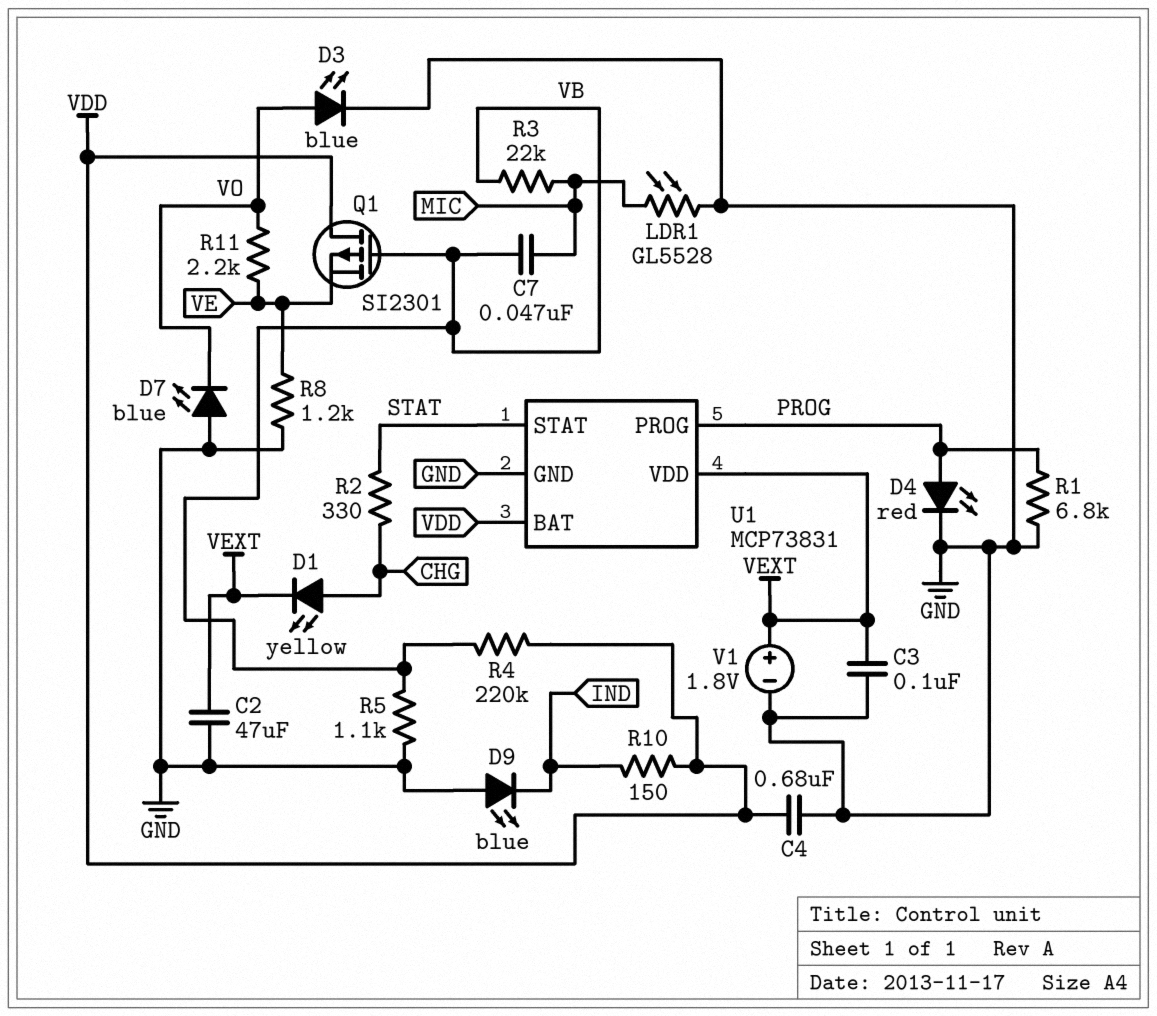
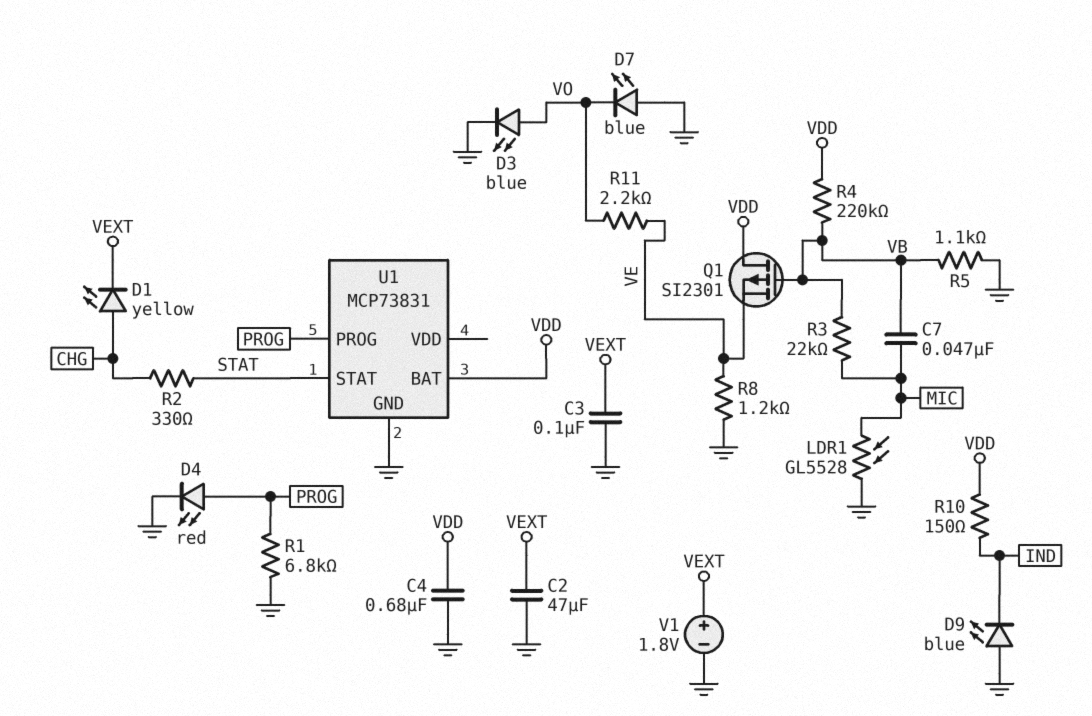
U1 pin VDD: VEXT -> none

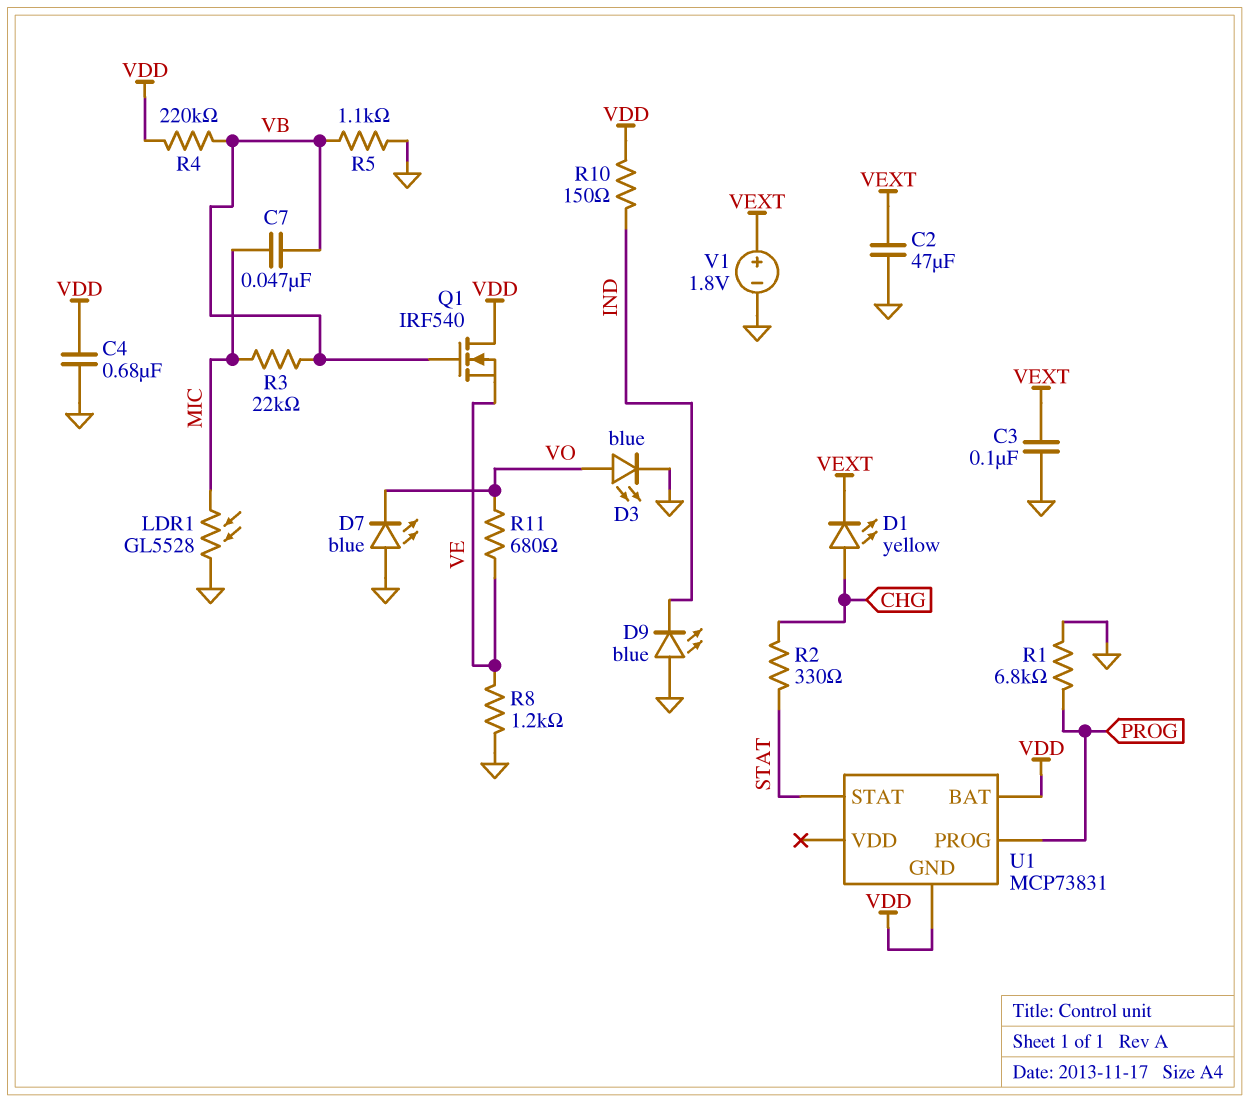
D4: LED red (A PROG, K GND) -> none
Q1: PMOS SI2301 (G VB, D VDD, S VE) -> NMOS IRF540 (G VB, D VDD, S VE)
R11: 2.2k (VE, VO) -> 680 (VE, VO)
U1 pin GND: GND -> VDD

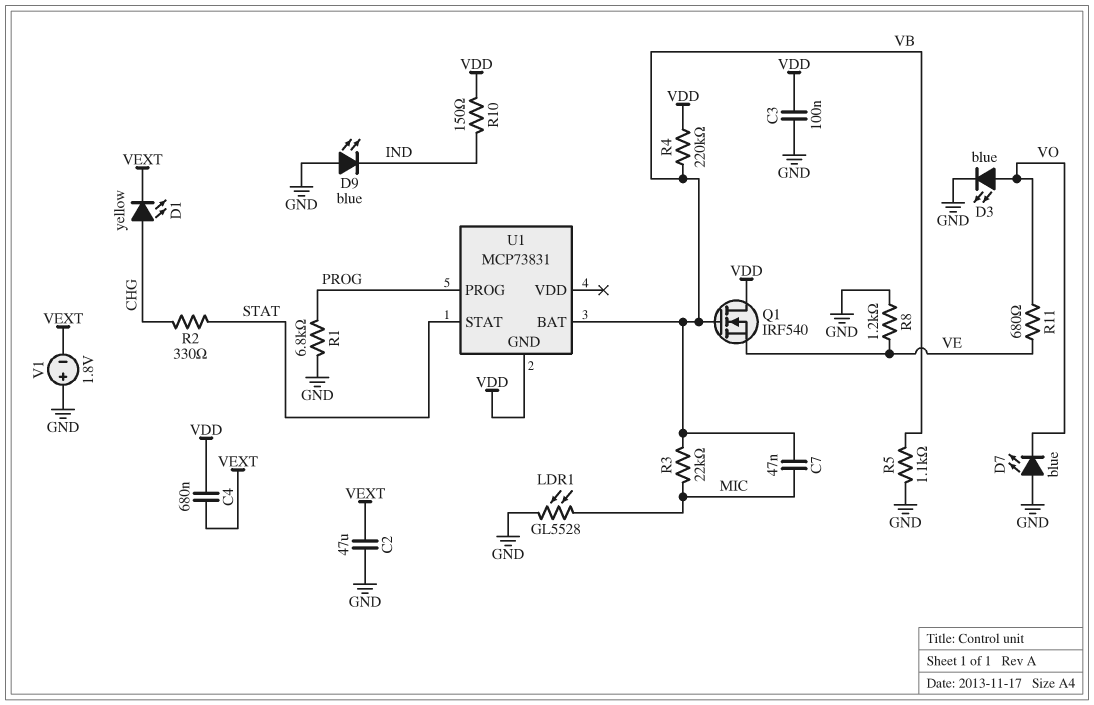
C3: 100nF (GND, VEXT) -> 100nF (GND, VDD)
C4: 680nF (GND, VDD) -> 680nF (VDD, VEXT)
U1 pin BAT: VDD -> VB
V1: 1.8V (plus VEXT, minus GND) -> 1.8V (plus GND, minus VEXT)

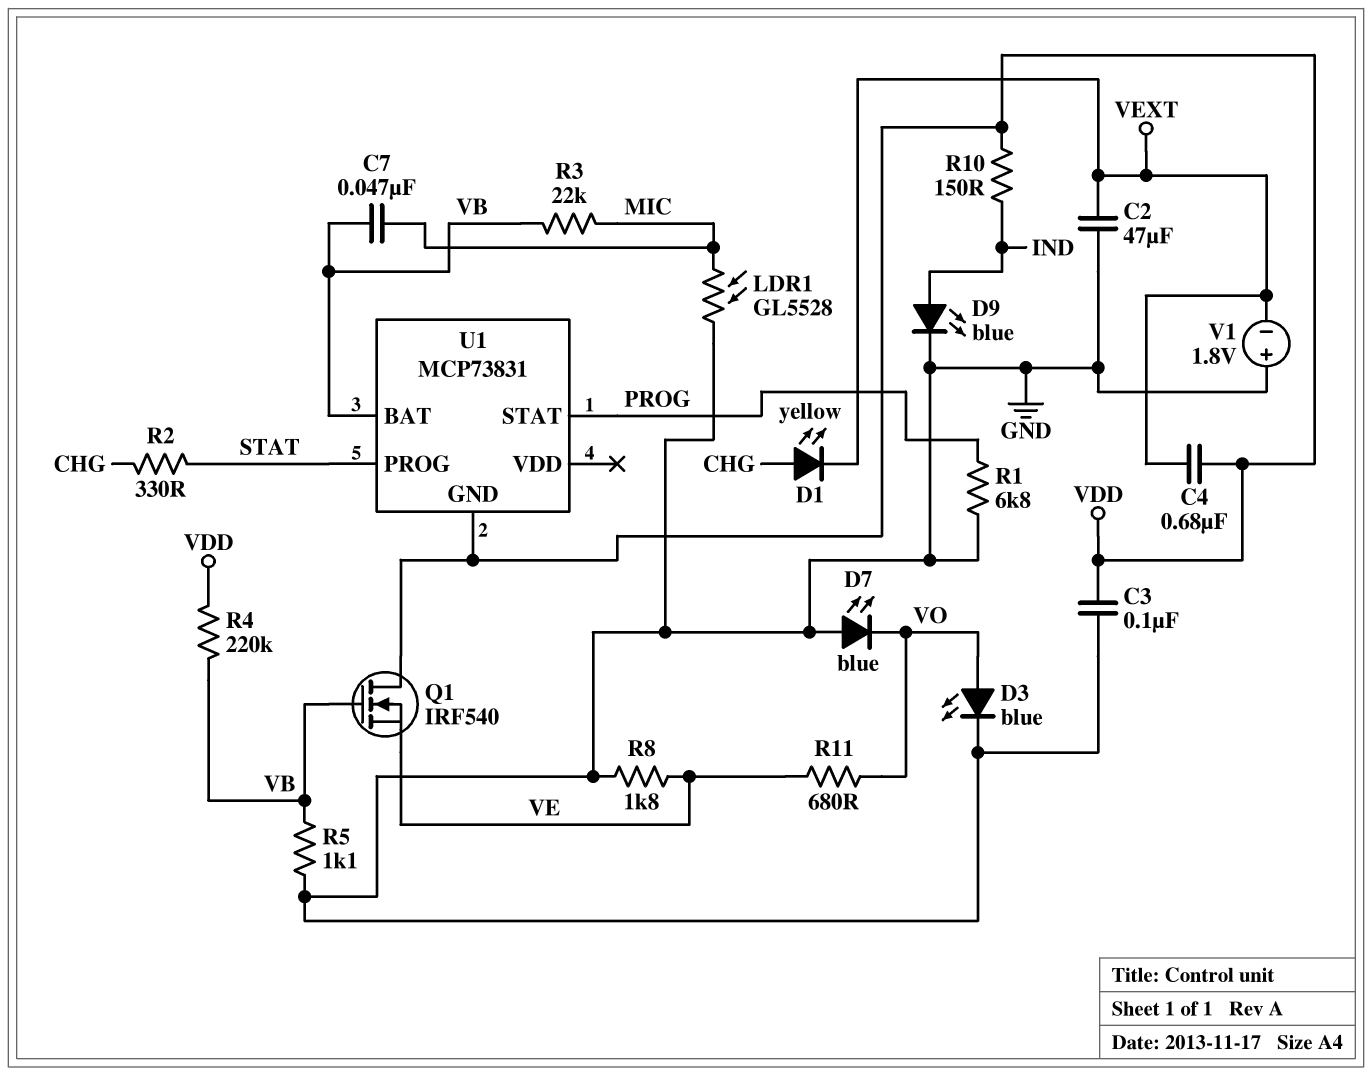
D9: LED blue (A GND, K IND) -> LED blue (A IND, K GND)
R8: 1.2k (GND, VE) -> 1.8k (GND, VE)
U1 pin PROG: PROG -> STAT
U1 pin STAT: STAT -> PROG

